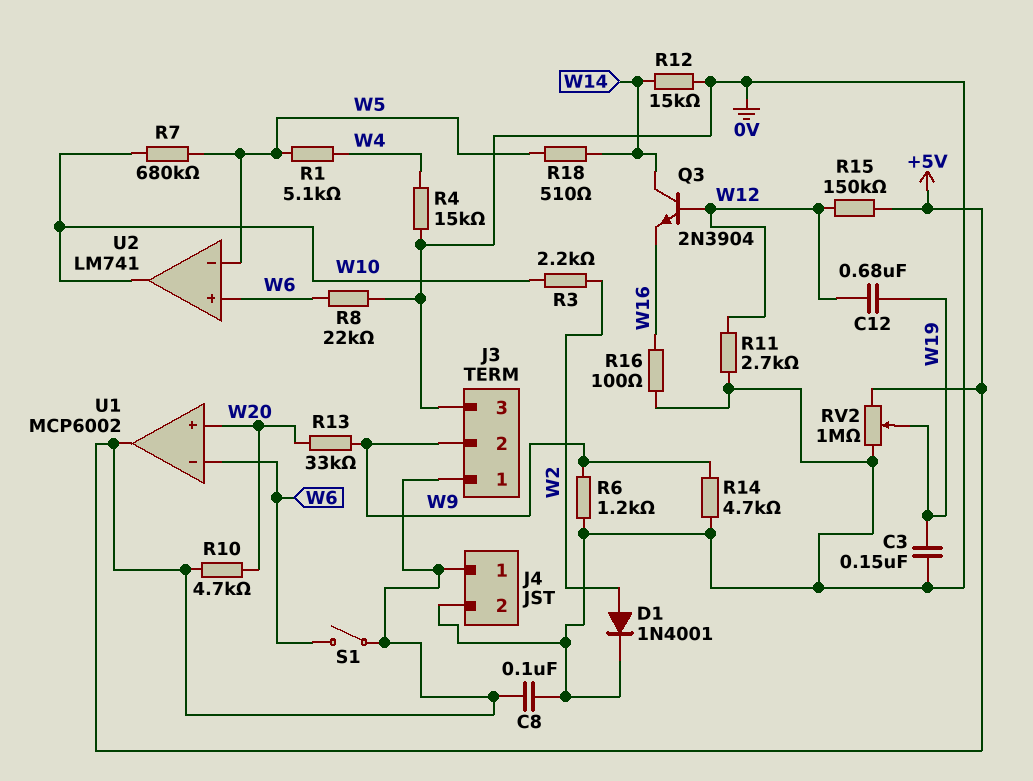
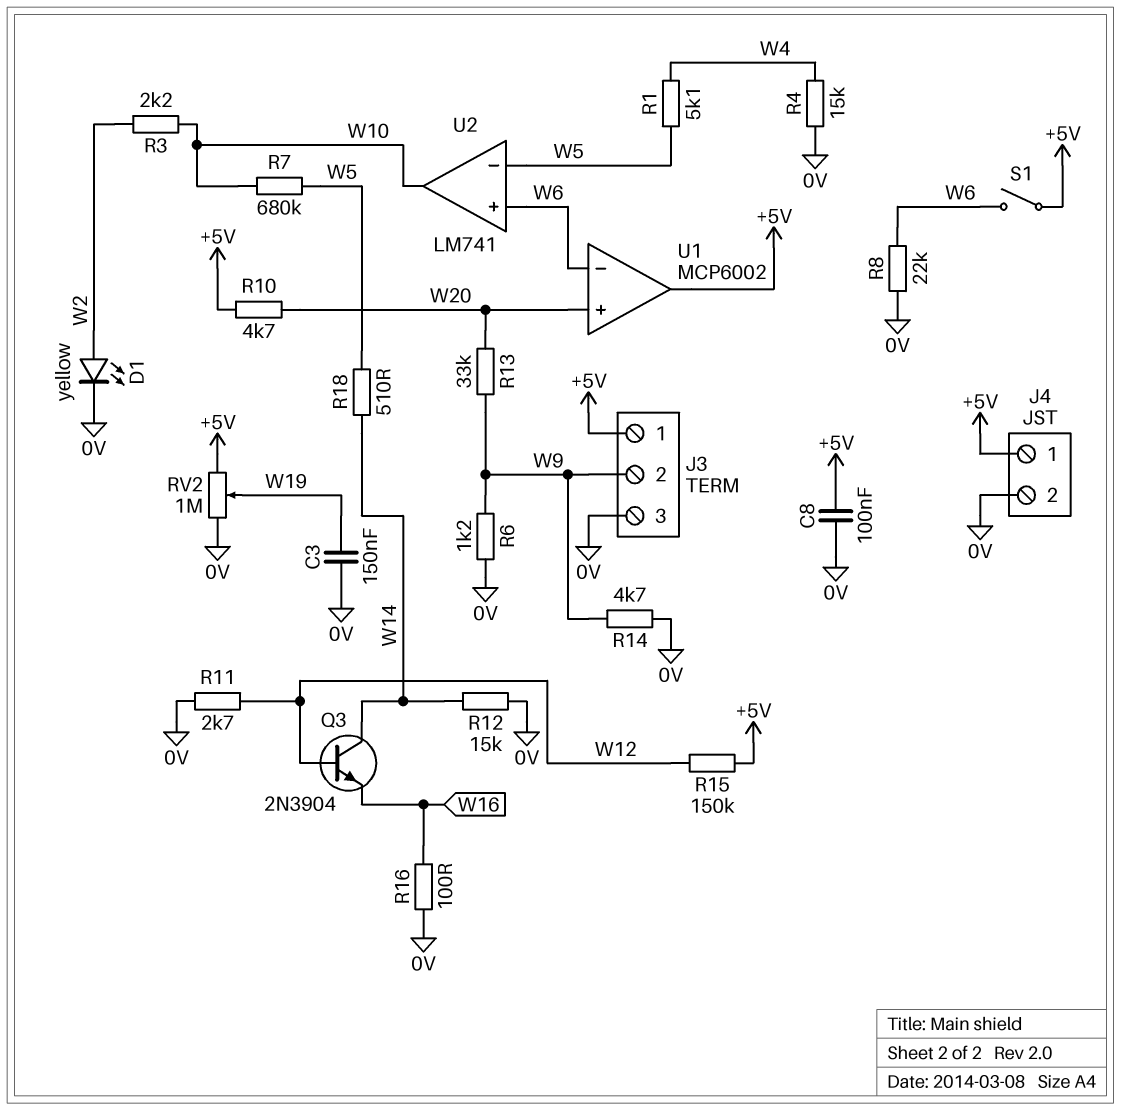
C12: 680nF (W12, W19) -> none
D1: diode 1N4001 (A W2, K 0V) -> LED yellow (A W2, K 0V)

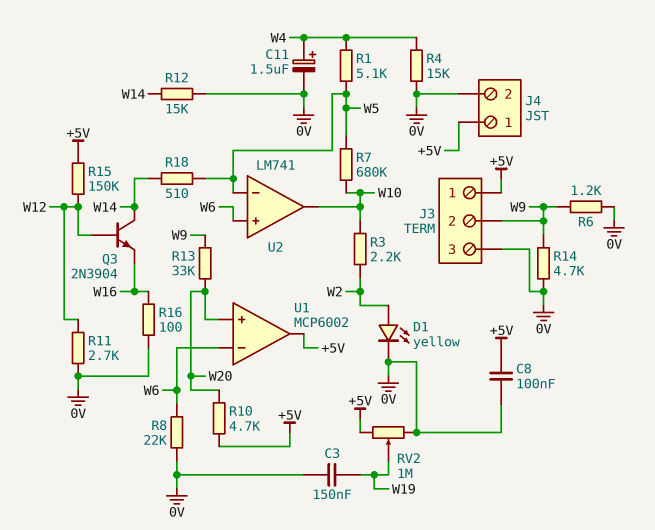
C11: none -> 1.5uF (plus W4, minus 0V)
S1: switch (+5V, W6) -> none

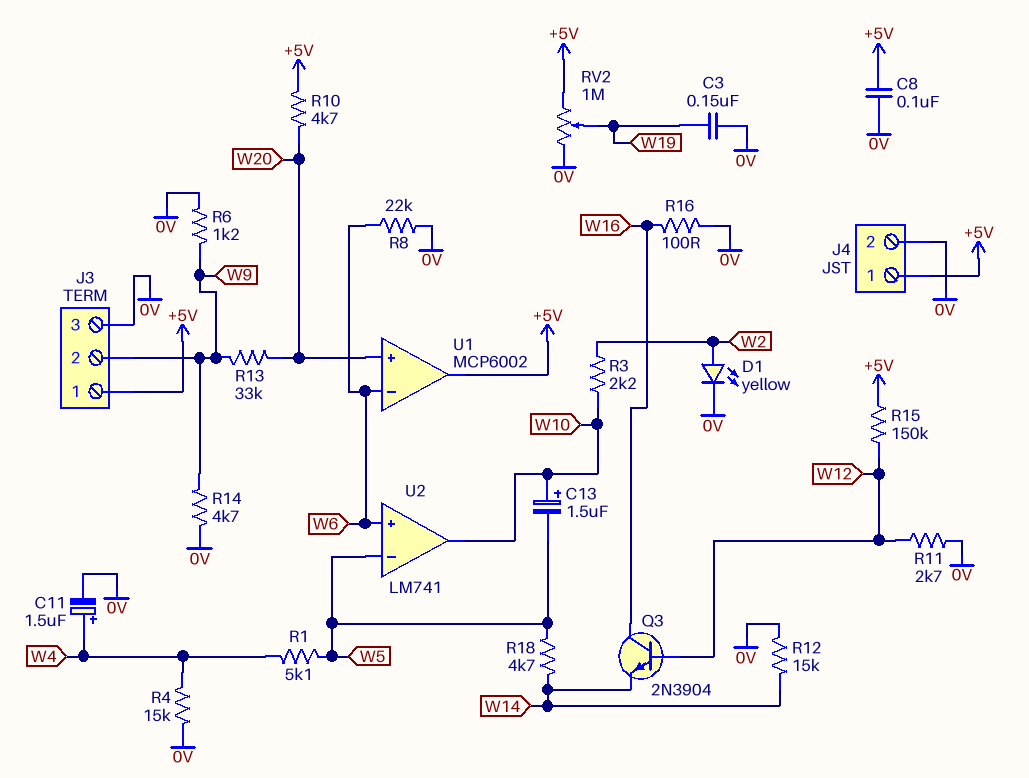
C13: none -> 1.5uF (plus W10, minus W5)
Q3: NPN 2N3904 (B W12, C W14, E W16) -> NPN 2N3904 (B W12, C W16, E W14)
R7: 680k (W5, W10) -> none
R18: 510 (W5, W14) -> 4.7k (W5, W14)

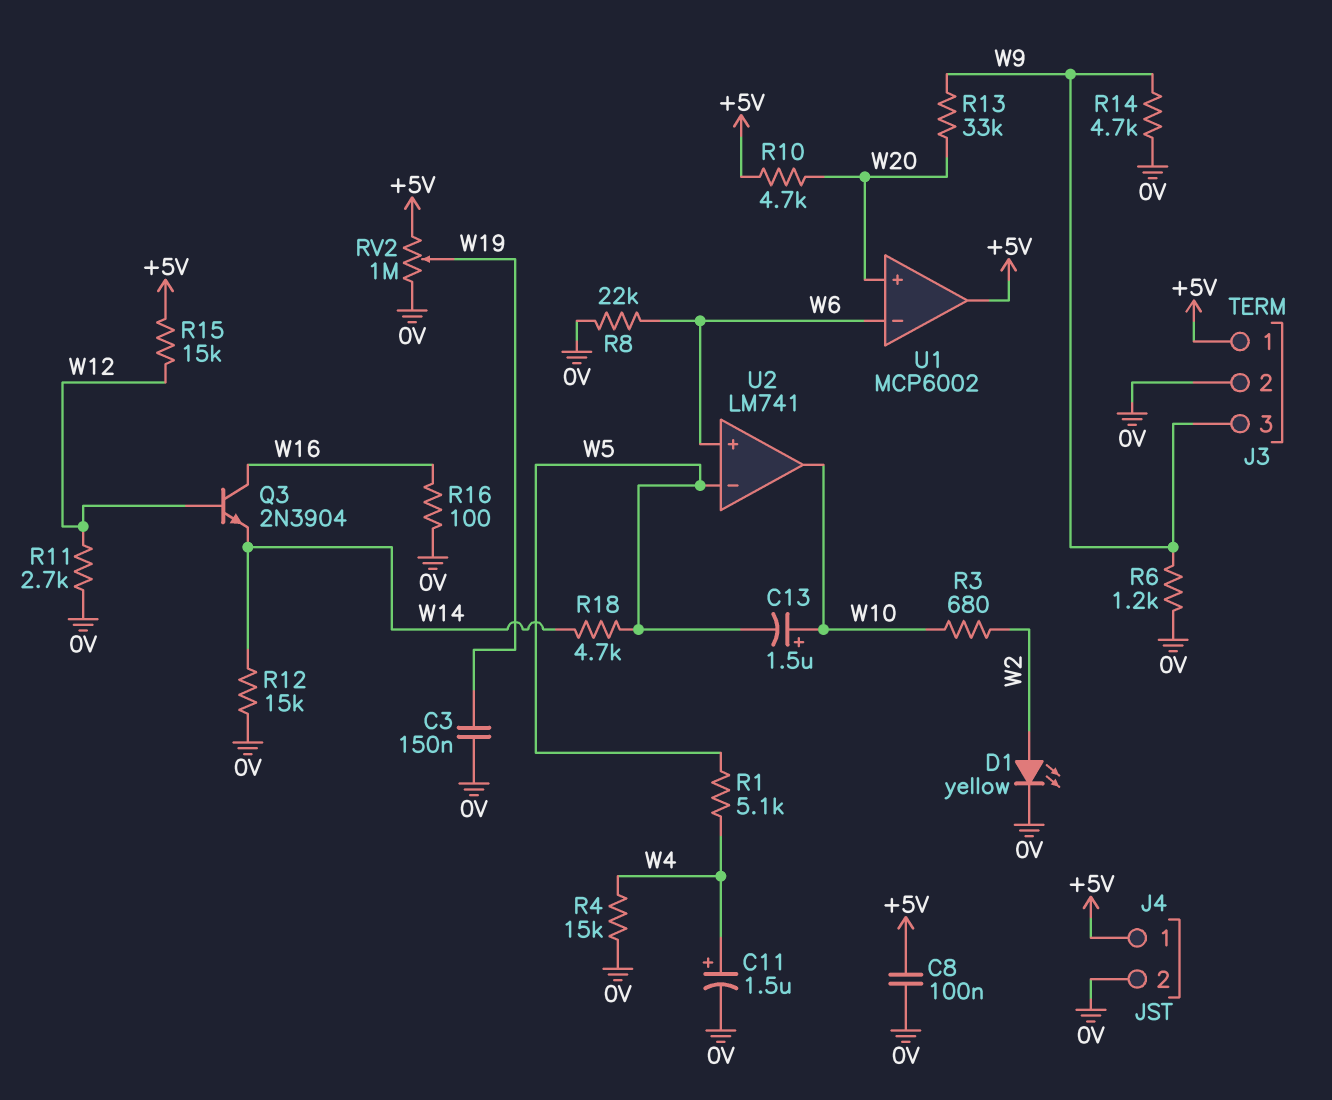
J3 pin 2: W9 -> 0V
J3 pin 3: 0V -> W9
R3: 2.2k (W2, W10) -> 680 (W2, W10)
R15: 150k (+5V, W12) -> 15k (+5V, W12)

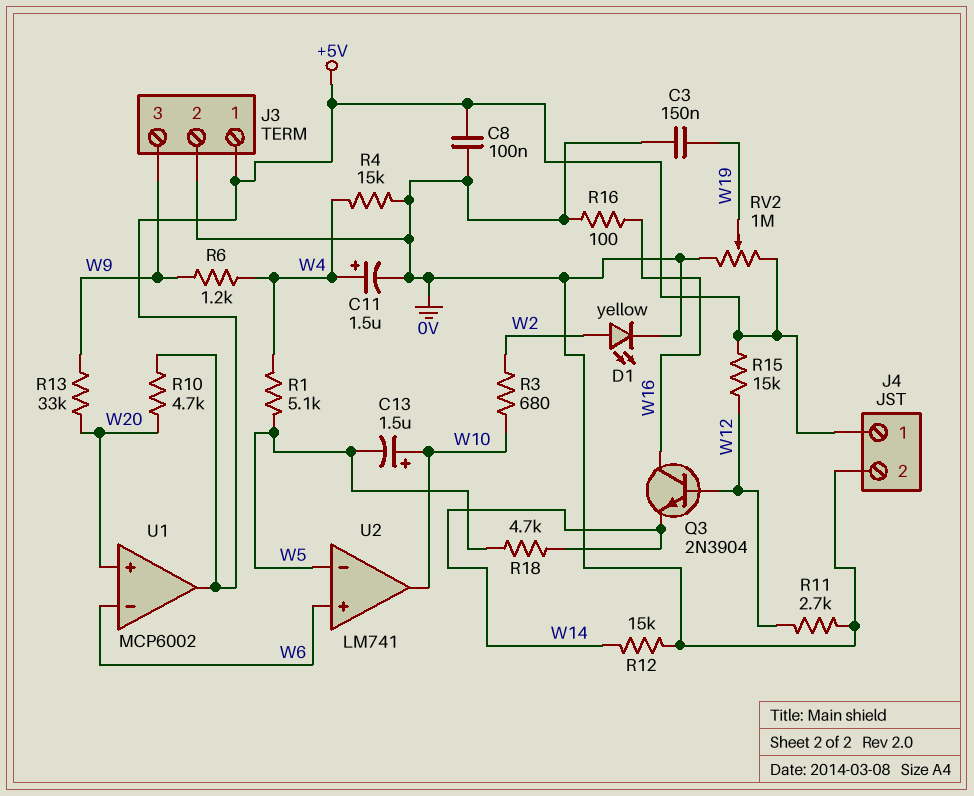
R6: 1.2k (0V, W9) -> 1.2k (W4, W9)
R8: 22k (0V, W6) -> none
R14: 4.7k (0V, W9) -> none

